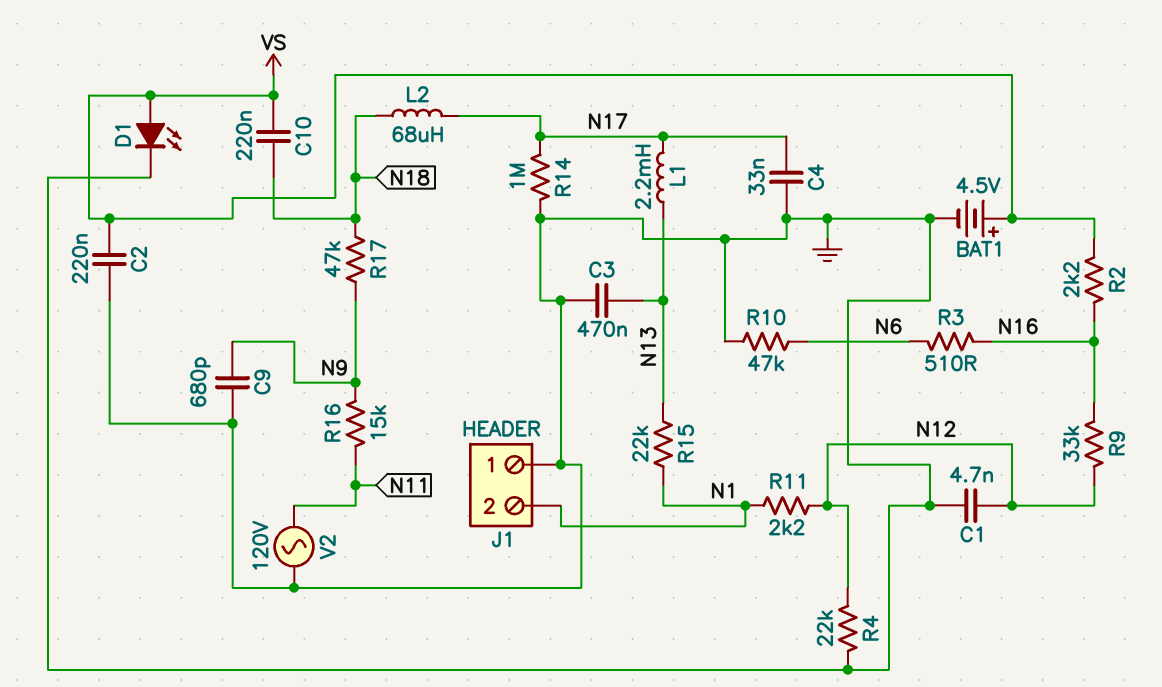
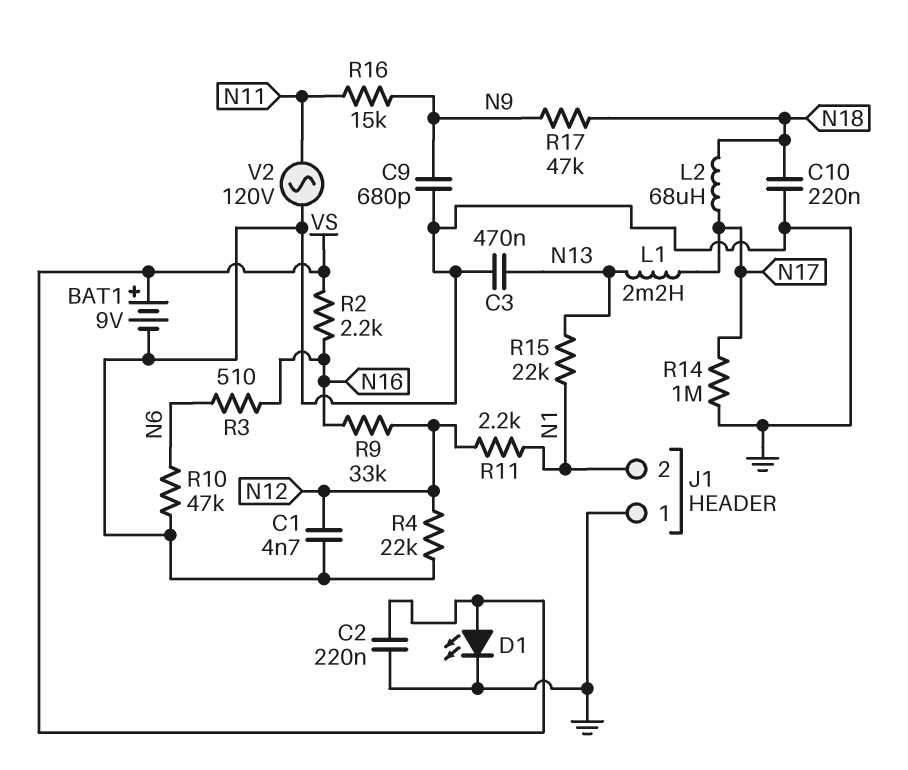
BAT1: 4.5V (plus VS, minus GND) -> 9V (plus VS, minus GND)
C4: 33nF (GND, N17) -> none
C10: 220nF (N18, VS) -> 220nF (GND, N18)

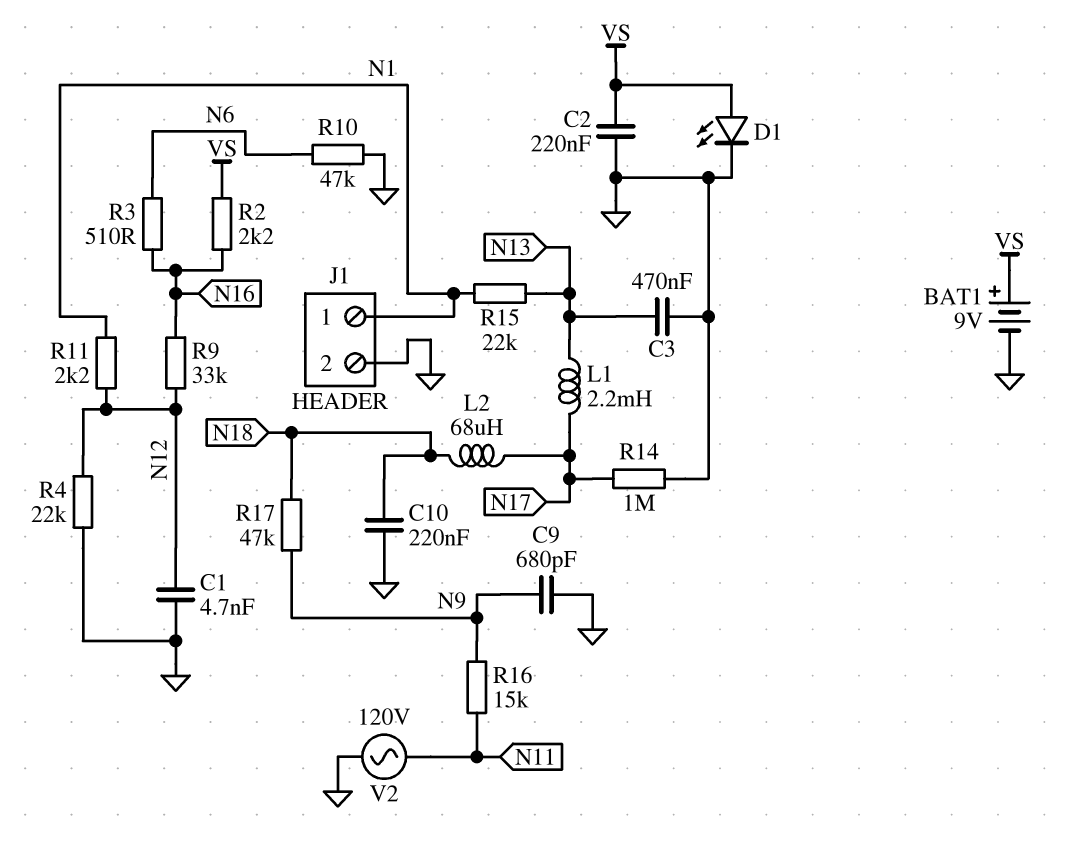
J1 pin 1: GND -> N1
J1 pin 2: N1 -> GND

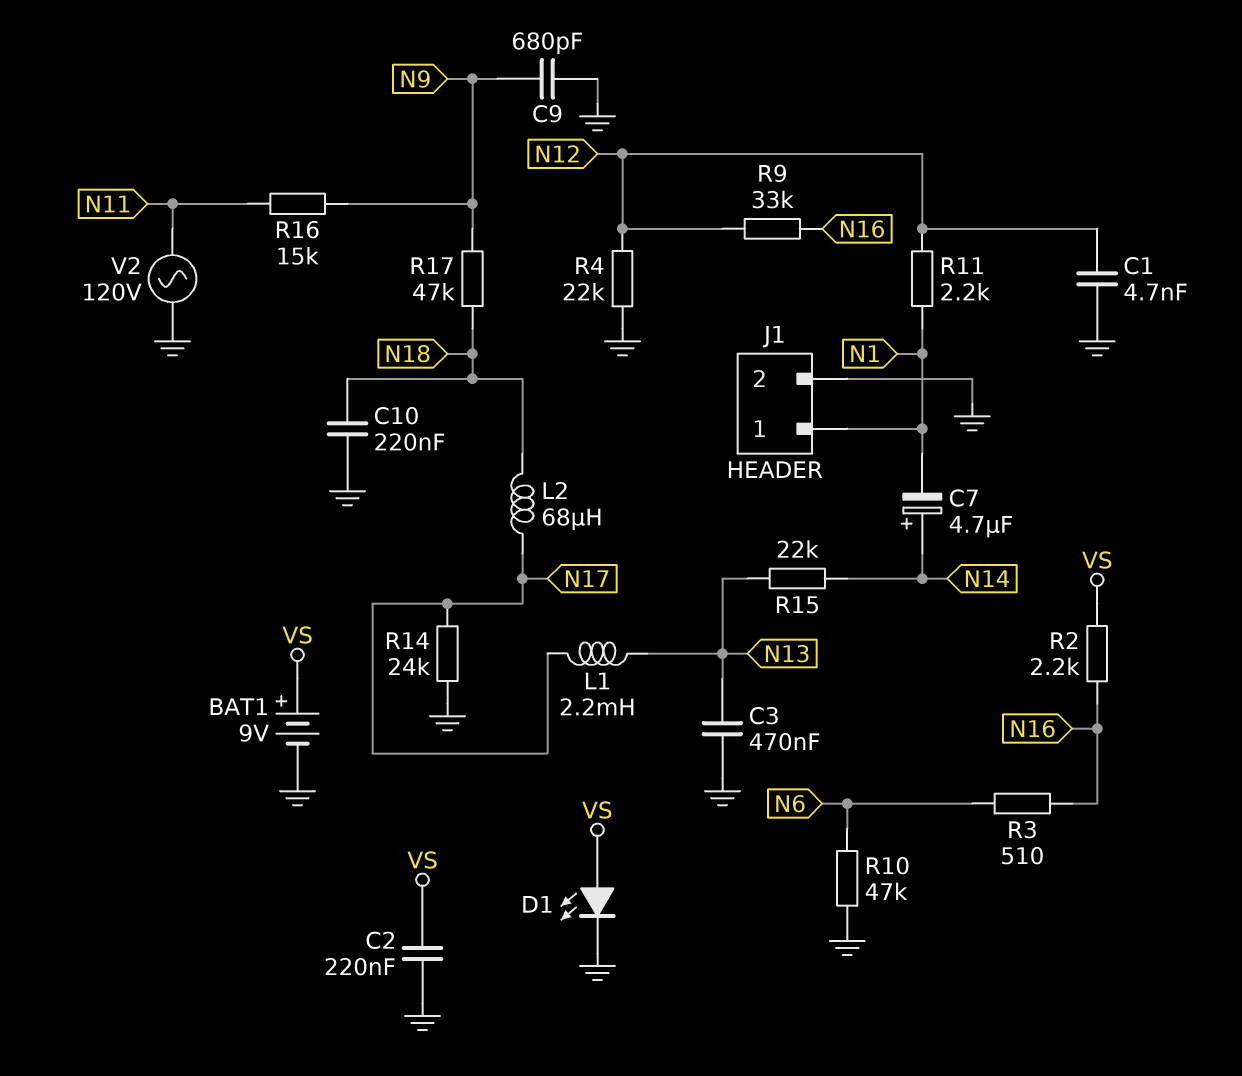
C7: none -> 4.7uF (plus N14, minus N1)
R14: 1M (GND, N17) -> 24k (GND, N17)
R15: 22k (N1, N13) -> 22k (N13, N14)

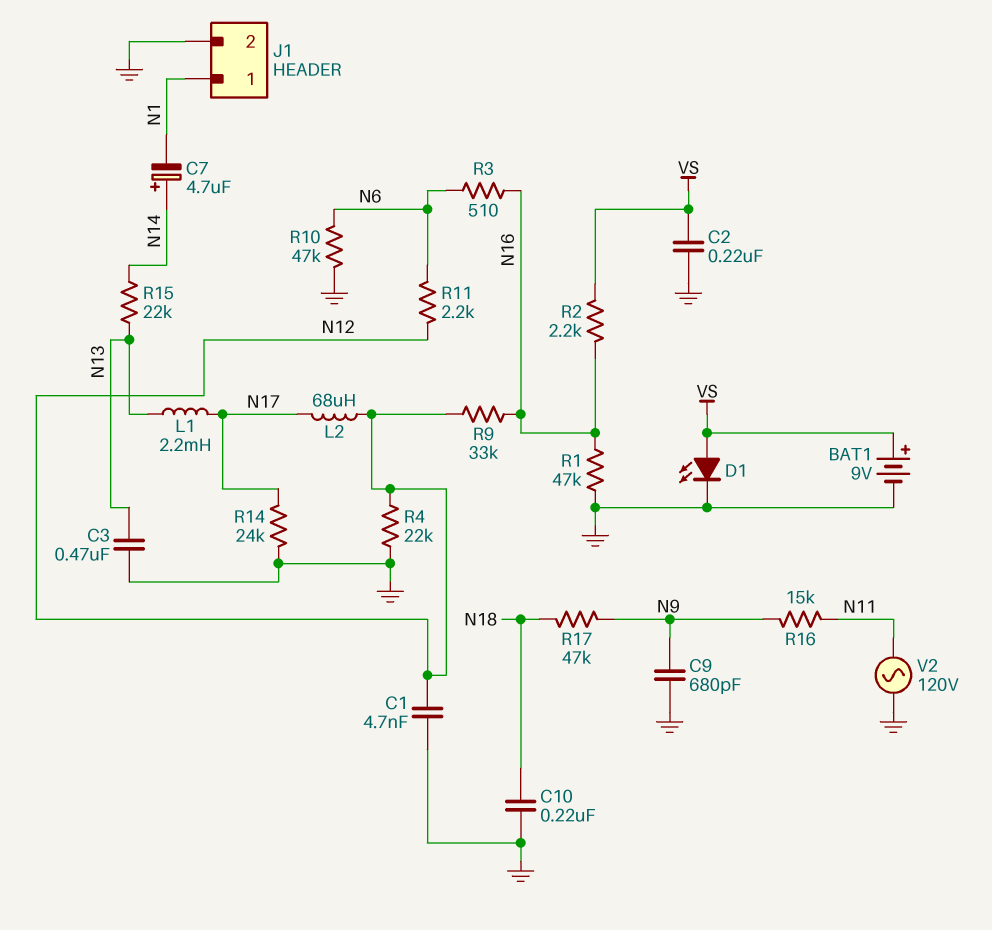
L2: 68uH (N17, N18) -> 68uH (N12, N17)
R1: none -> 47k (GND, N16)
R11: 2.2k (N1, N12) -> 2.2k (N6, N12)

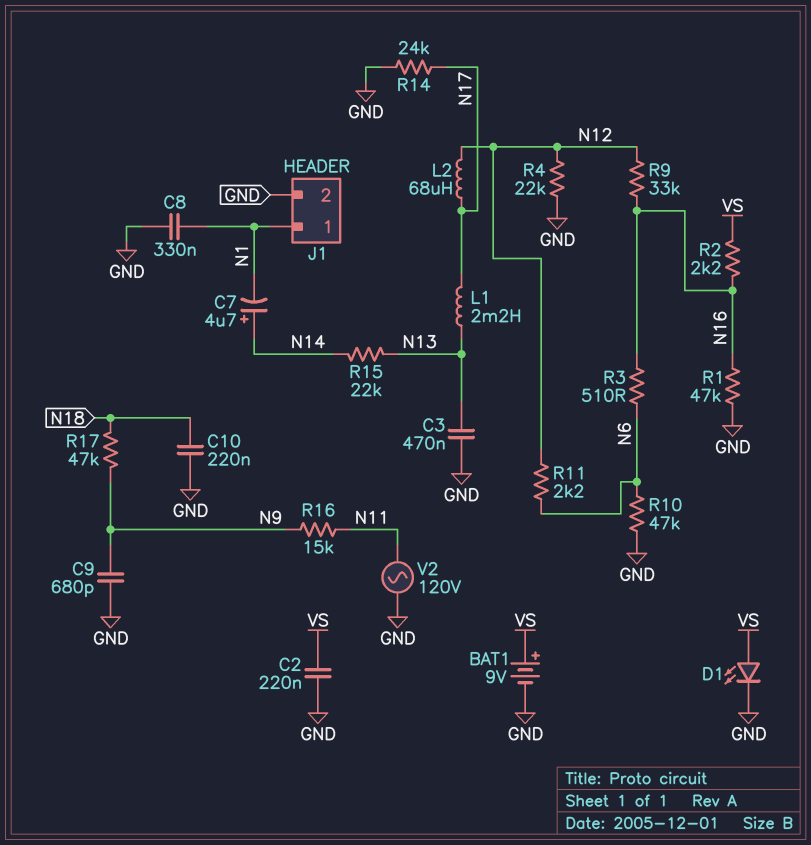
C1: 4.7nF (GND, N12) -> none
C8: none -> 330nF (GND, N1)

